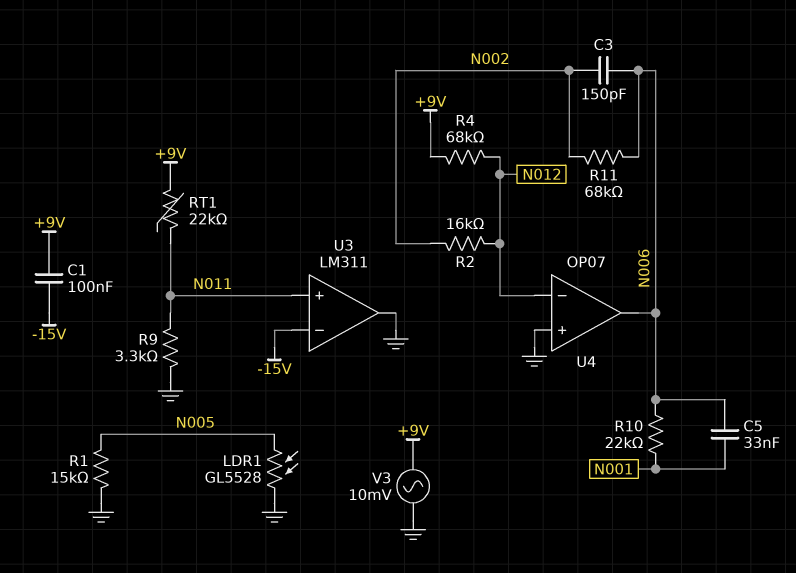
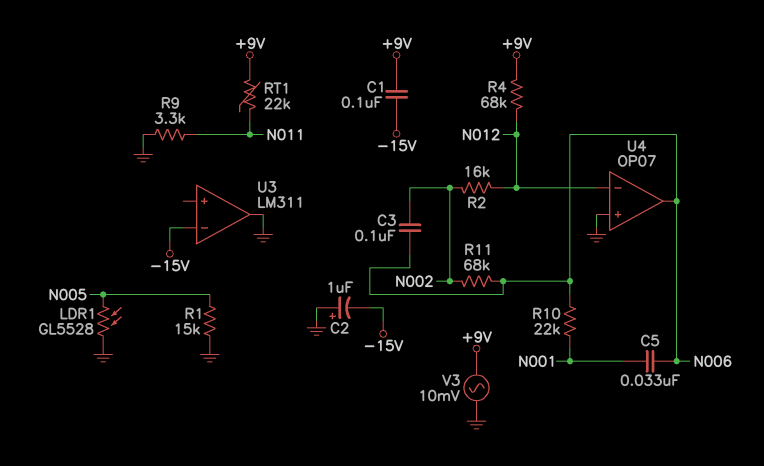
C2: none -> 1uF (plus GND, minus -15V)
C3: 150pF (N002, N006) -> 100nF (N002, N006)
U3 pin in+: N011 -> none

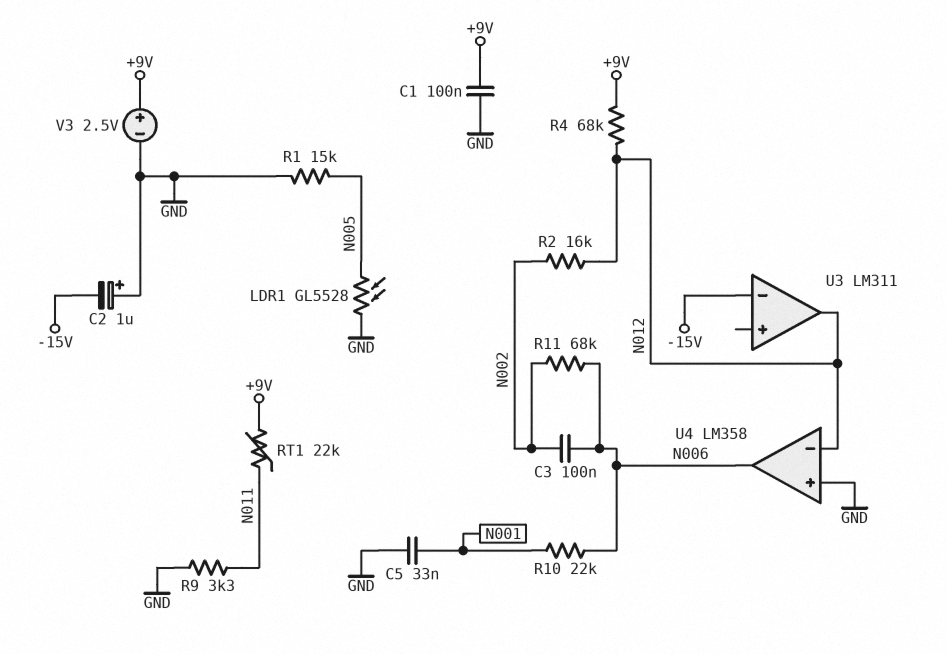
C1: 100nF (+9V, -15V) -> 100nF (+9V, GND)
C5: 33nF (N001, N006) -> 33nF (GND, N001)
U3 pin out: GND -> N012
U4: OP07 -> LM358
V3: AC 10mV (+9V, GND) -> 2.5V (plus +9V, minus GND)

